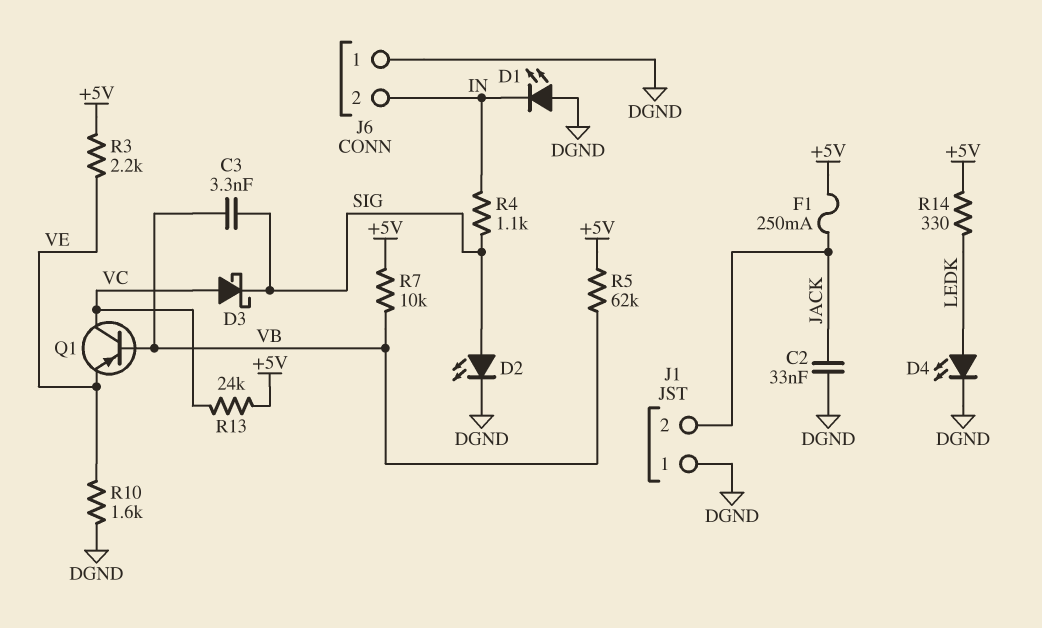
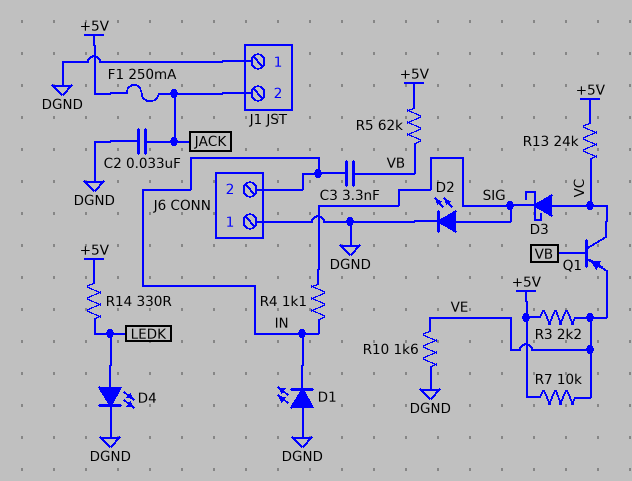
C3: 3.3nF (SIG, VB) -> 3.3nF (IN, VB)
R7: 10k (+5V, VB) -> 10k (+5V, VE)

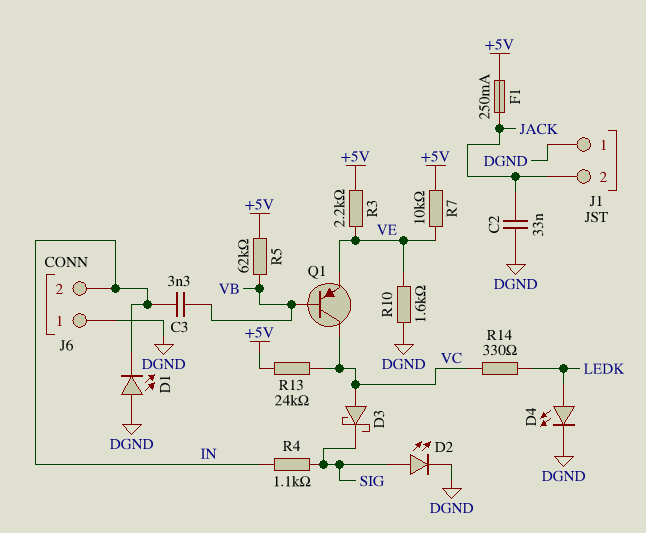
R14: 330 (+5V, LEDK) -> 330 (LEDK, VC)

